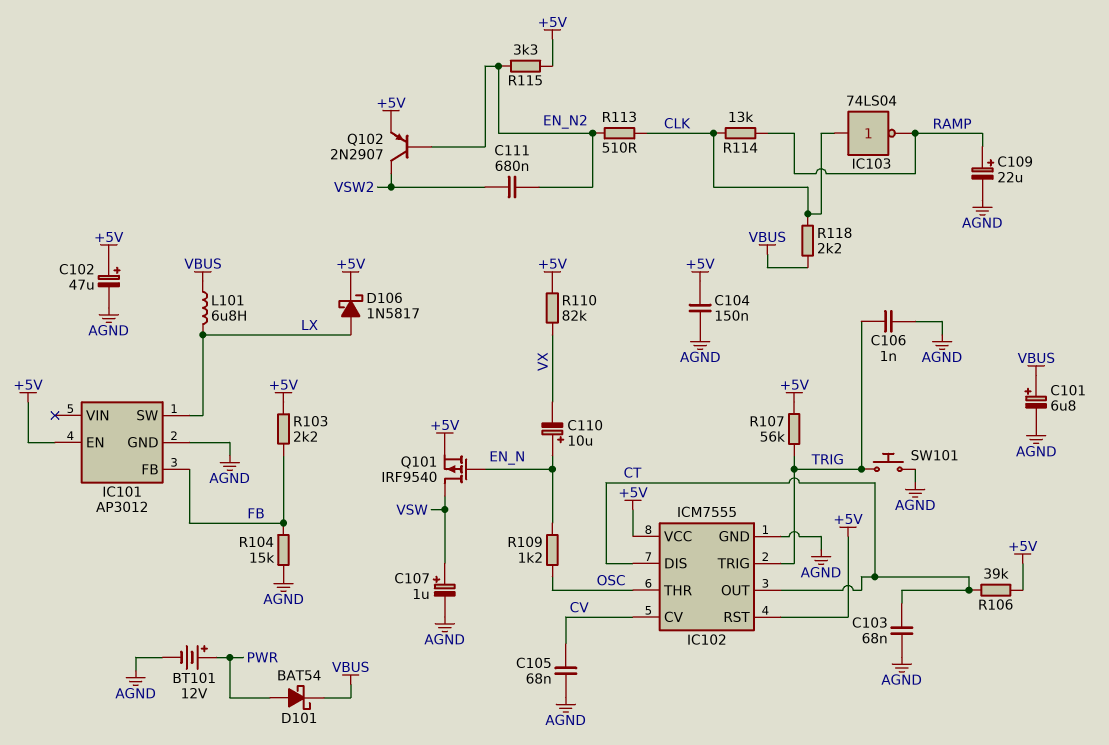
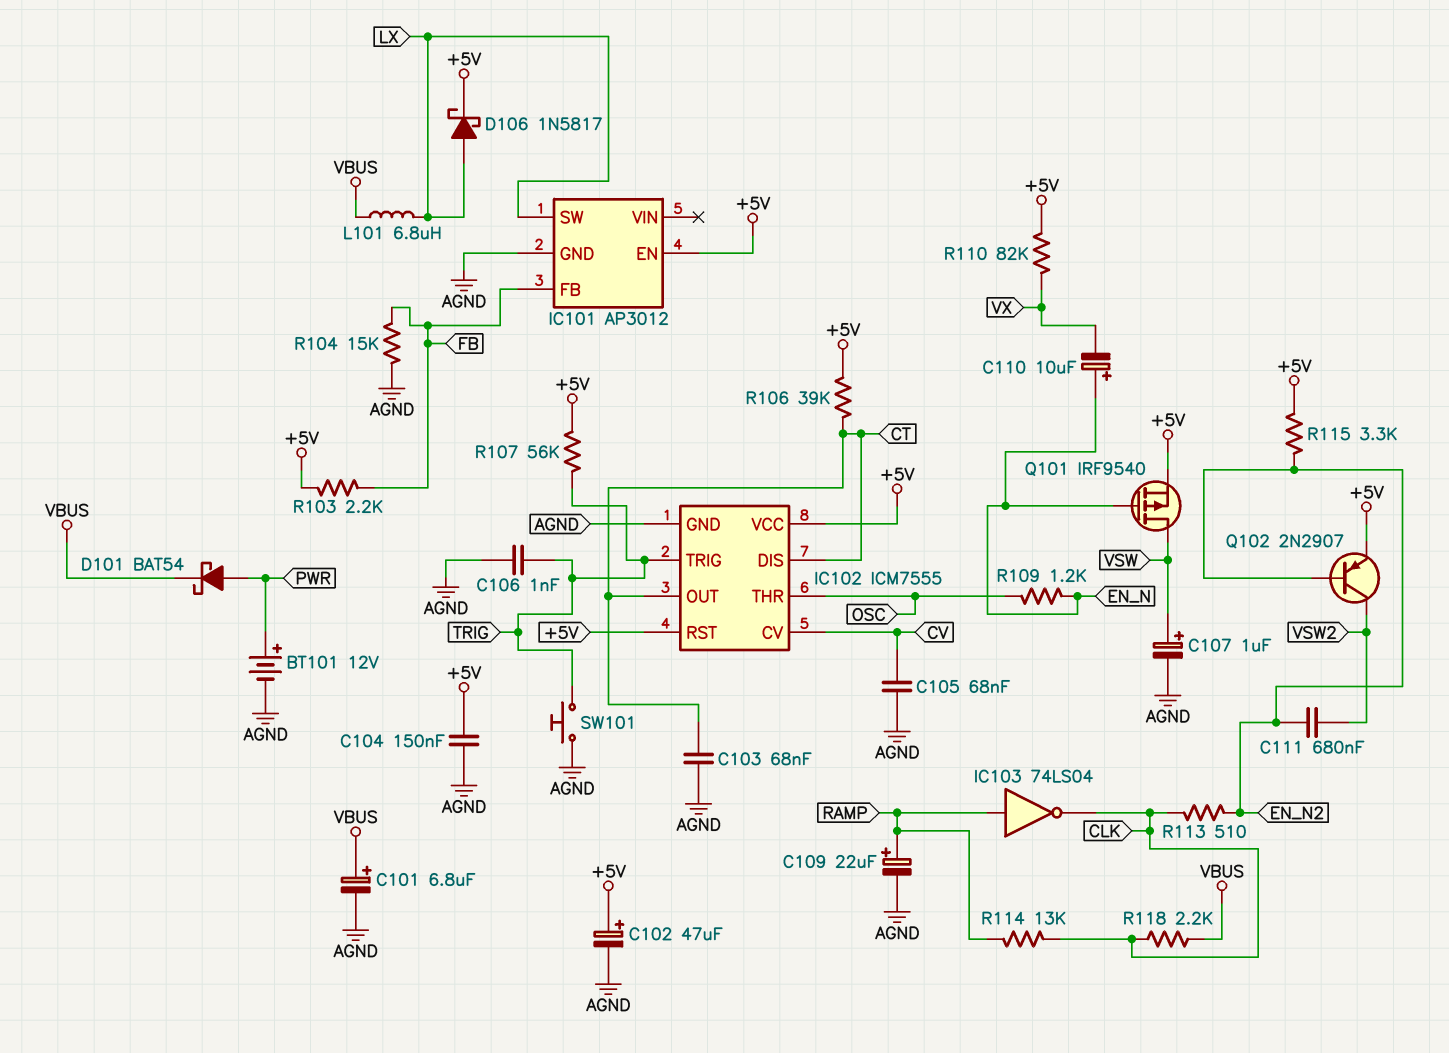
IC103: NOT 74LS04 (in CLK, out RAMP) -> NOT 74LS04 (in RAMP, out CLK)

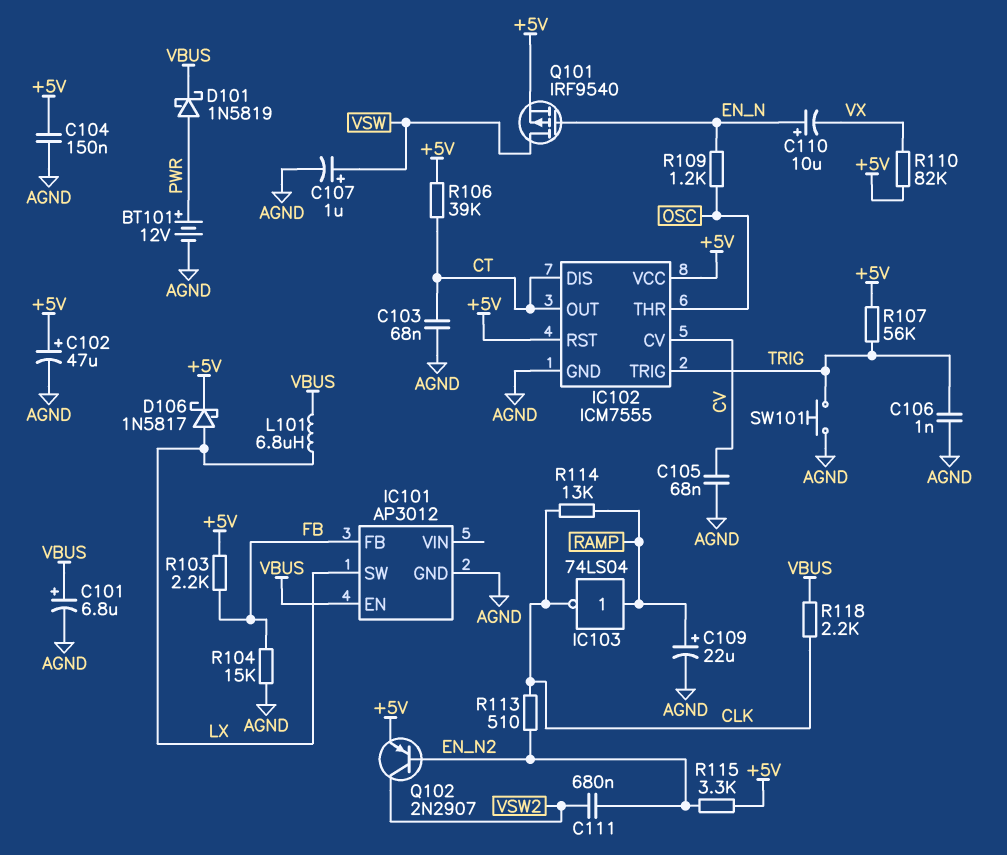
D101: schottky BAT54 (A PWR, K VBUS) -> schottky 1N5819 (A PWR, K VBUS)
IC101 pin EN: +5V -> VBUS

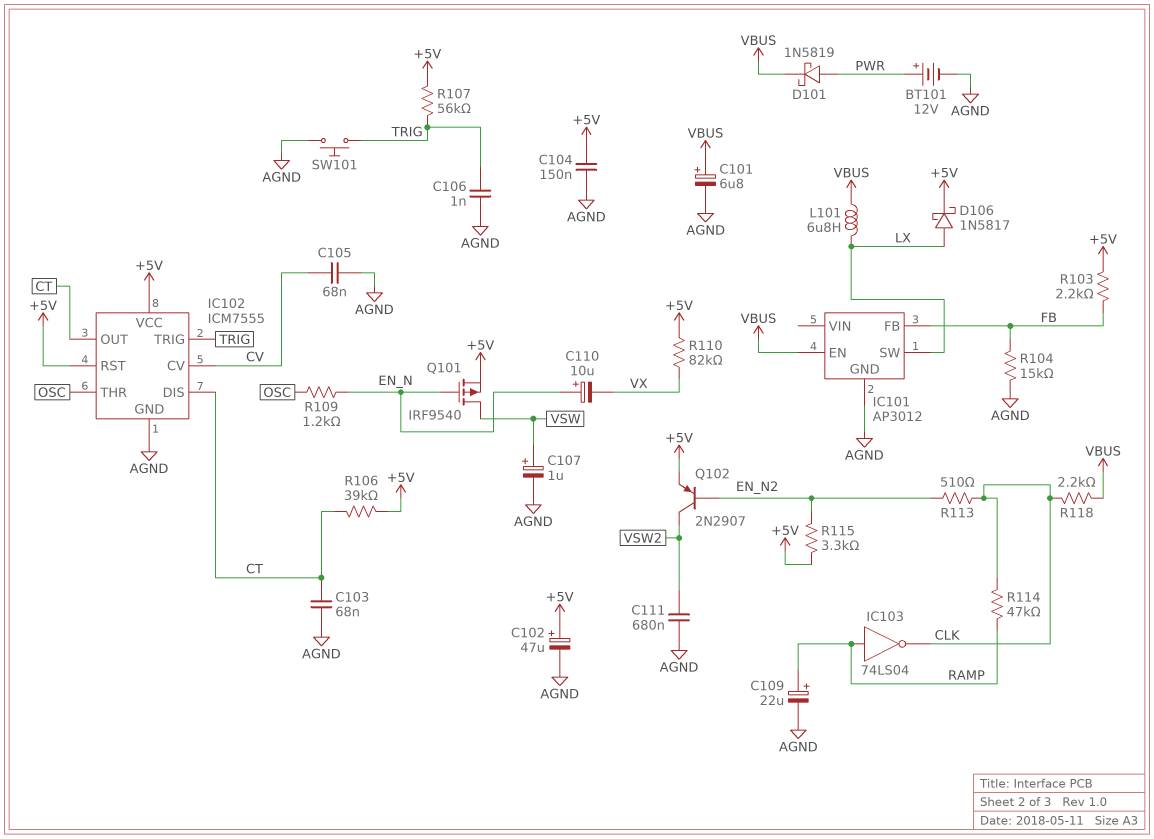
C111: 680nF (EN_N2, VSW2) -> 680nF (AGND, VSW2)
R114: 13k (CLK, RAMP) -> 47k (CLK, RAMP)

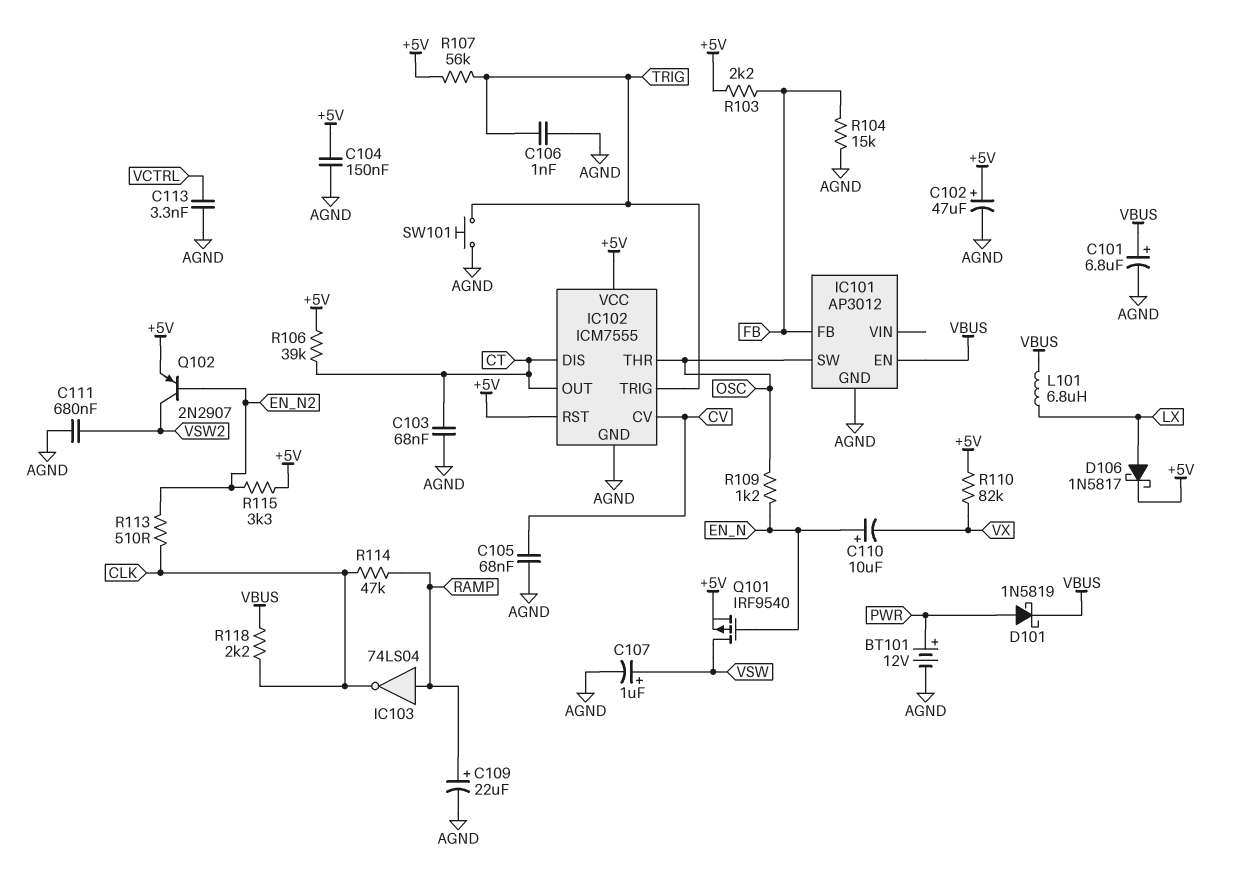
C113: none -> 3.3nF (AGND, VCTRL)
IC101 pin SW: LX -> OSC

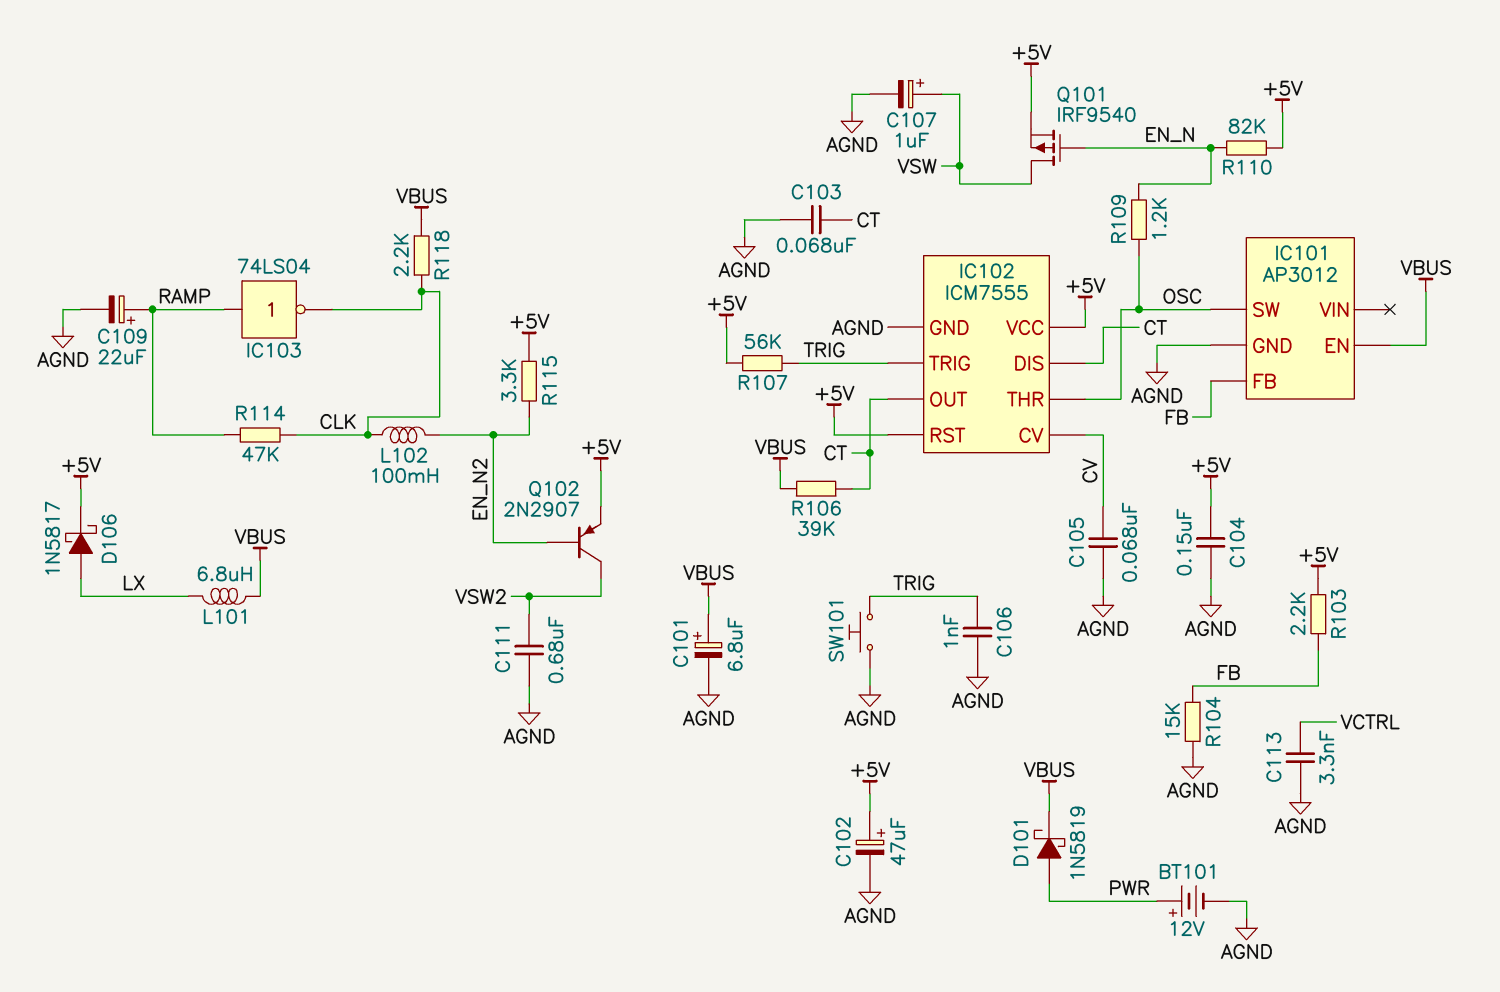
C110: 10uF (plus EN_N, minus VX) -> none
L102: none -> 100mH (CLK, EN_N2)
R106: 39k (+5V, CT) -> 39k (CT, VBUS)
R110: 82k (+5V, VX) -> 82k (+5V, EN_N)
R113: 510 (CLK, EN_N2) -> none

